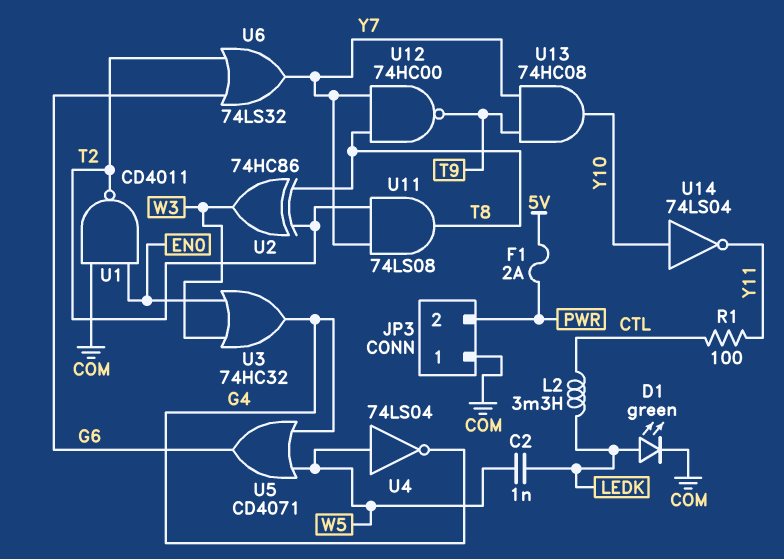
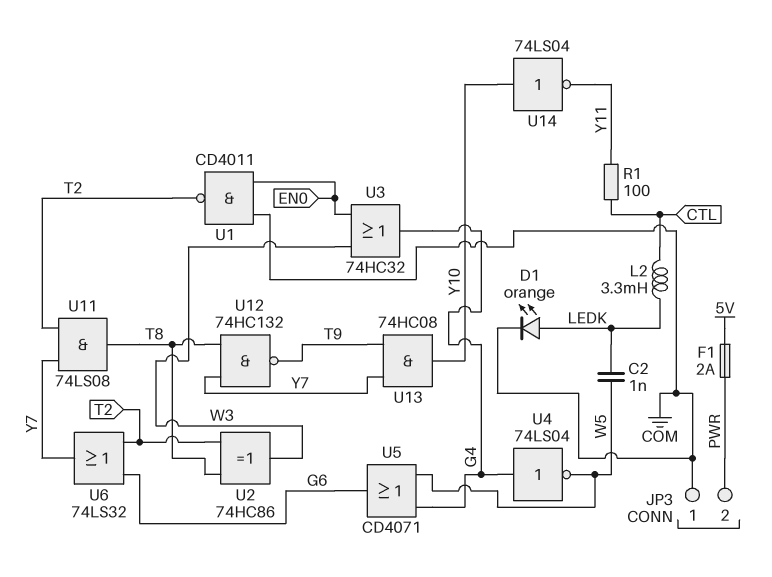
D1: LED green (A LEDK, K COM) -> LED orange (A LEDK, K COM)
U4: NOT 74LS04 (in W5, out G4) -> NOT 74LS04 (in G4, out W5)
U12: NAND 74HC00 (in T8, in Y7, out T9) -> NAND 74HC132 (in T8, in Y7, out T9)

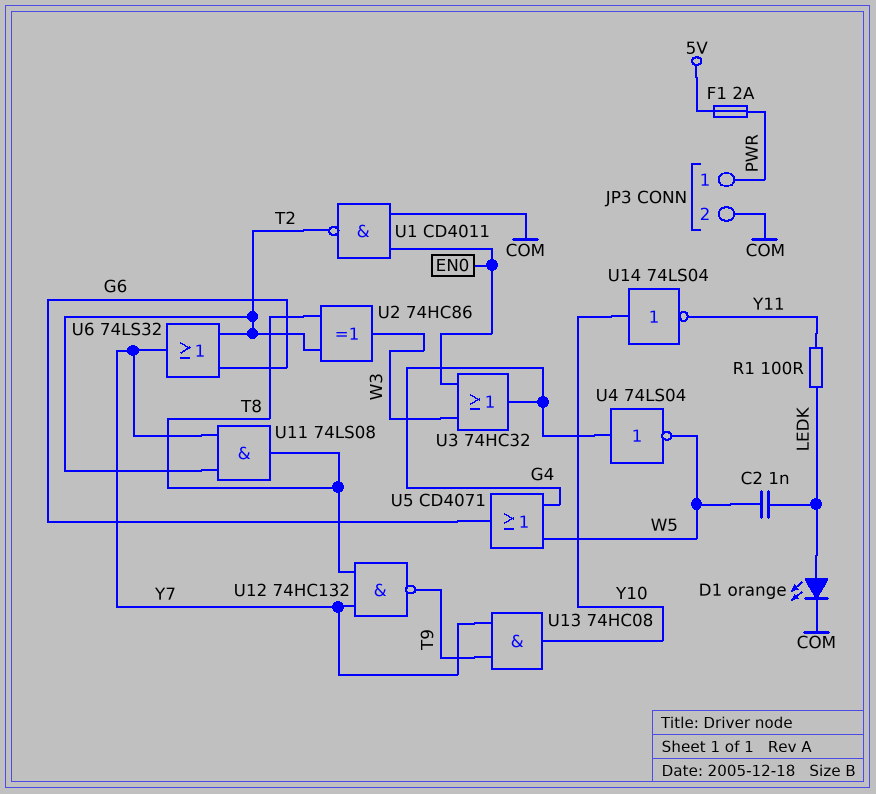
JP3 pin 1: COM -> PWR
JP3 pin 2: PWR -> COM
L2: 3.3mH (CTL, LEDK) -> none
R1: 100 (CTL, Y11) -> 100 (LEDK, Y11)

